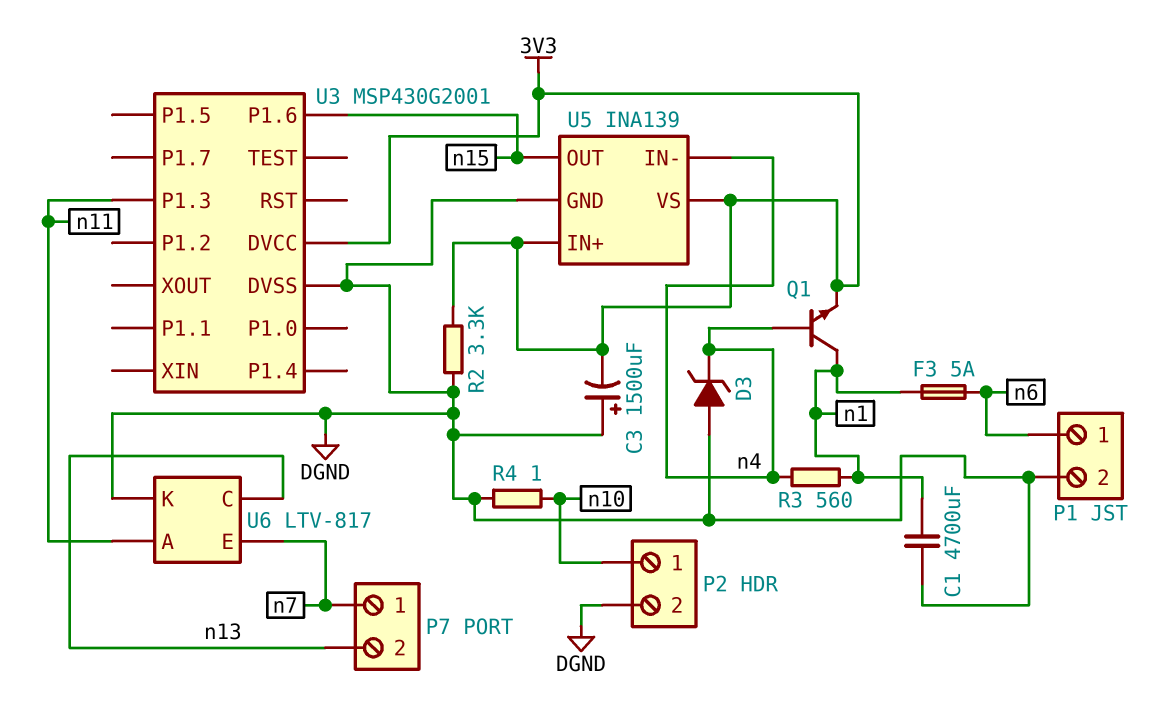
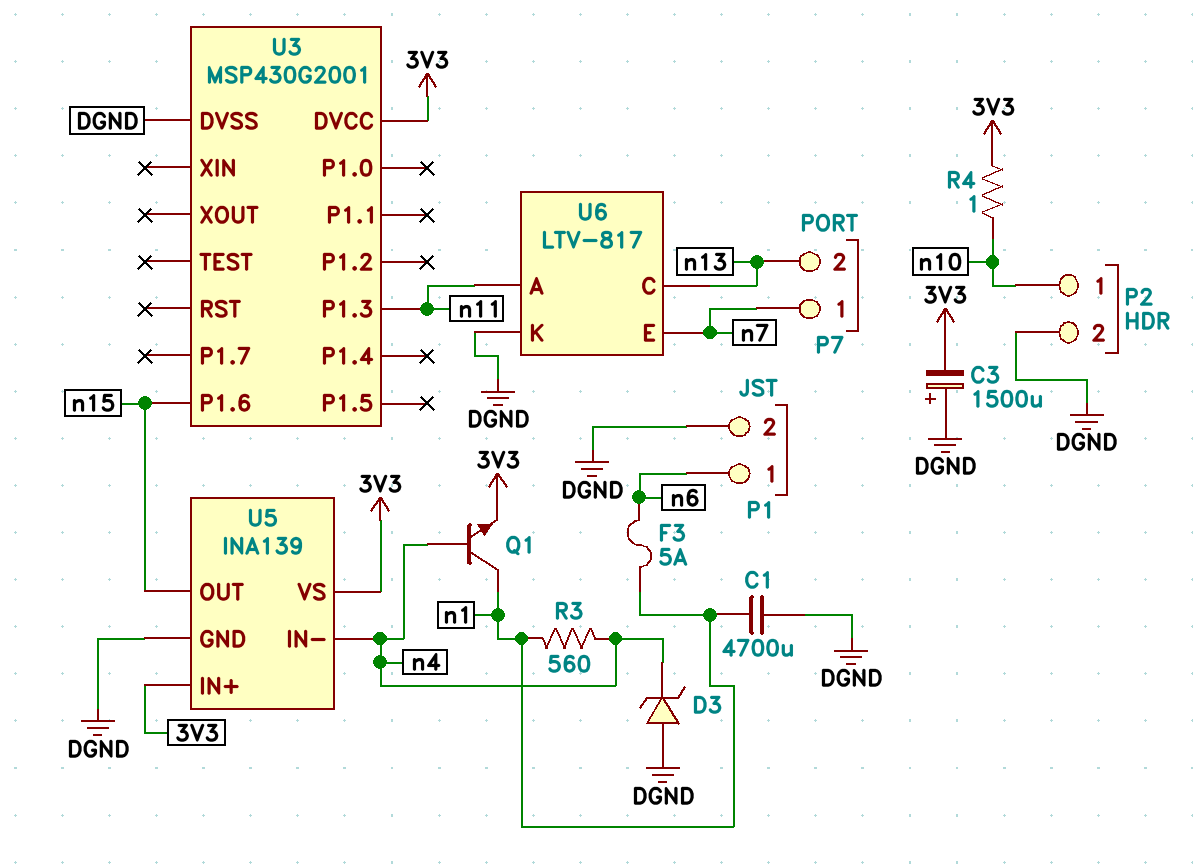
R2: 3.3k (3V3, DGND) -> none
R4: 1 (DGND, n10) -> 1 (3V3, n10)

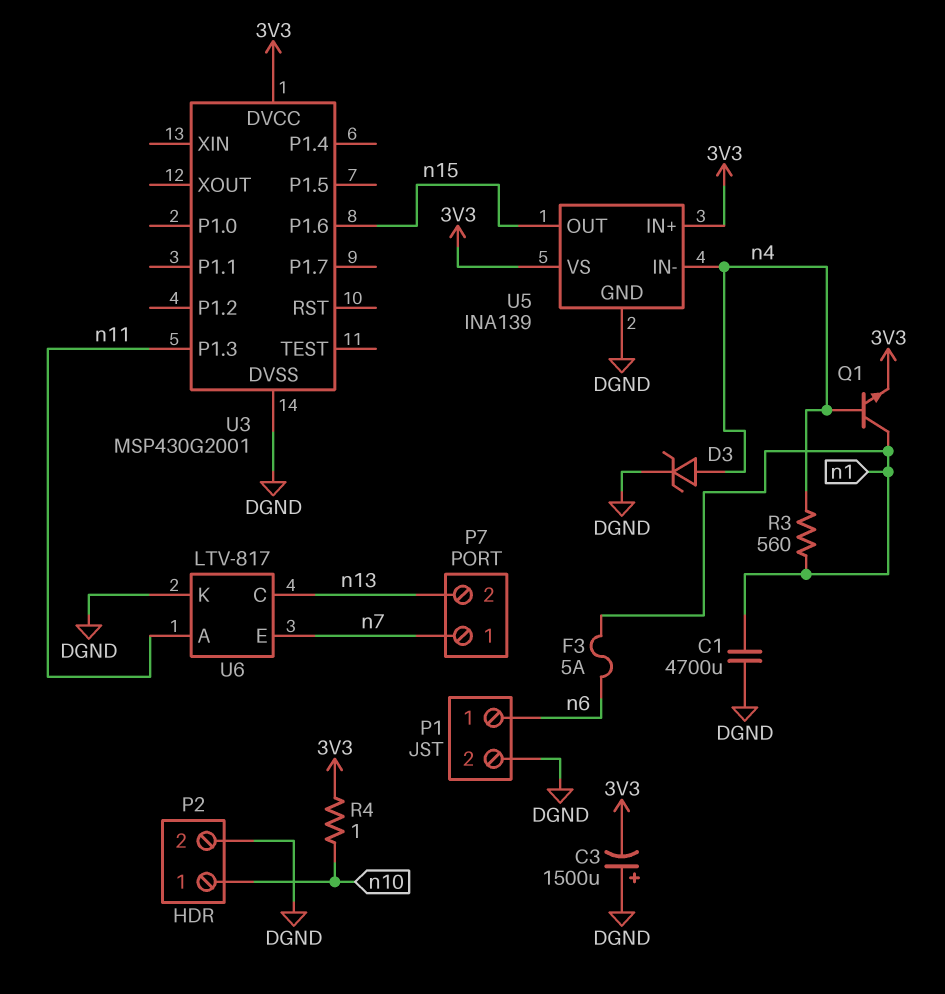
D3: zener (A DGND, K n4) -> zener (A n4, K DGND)

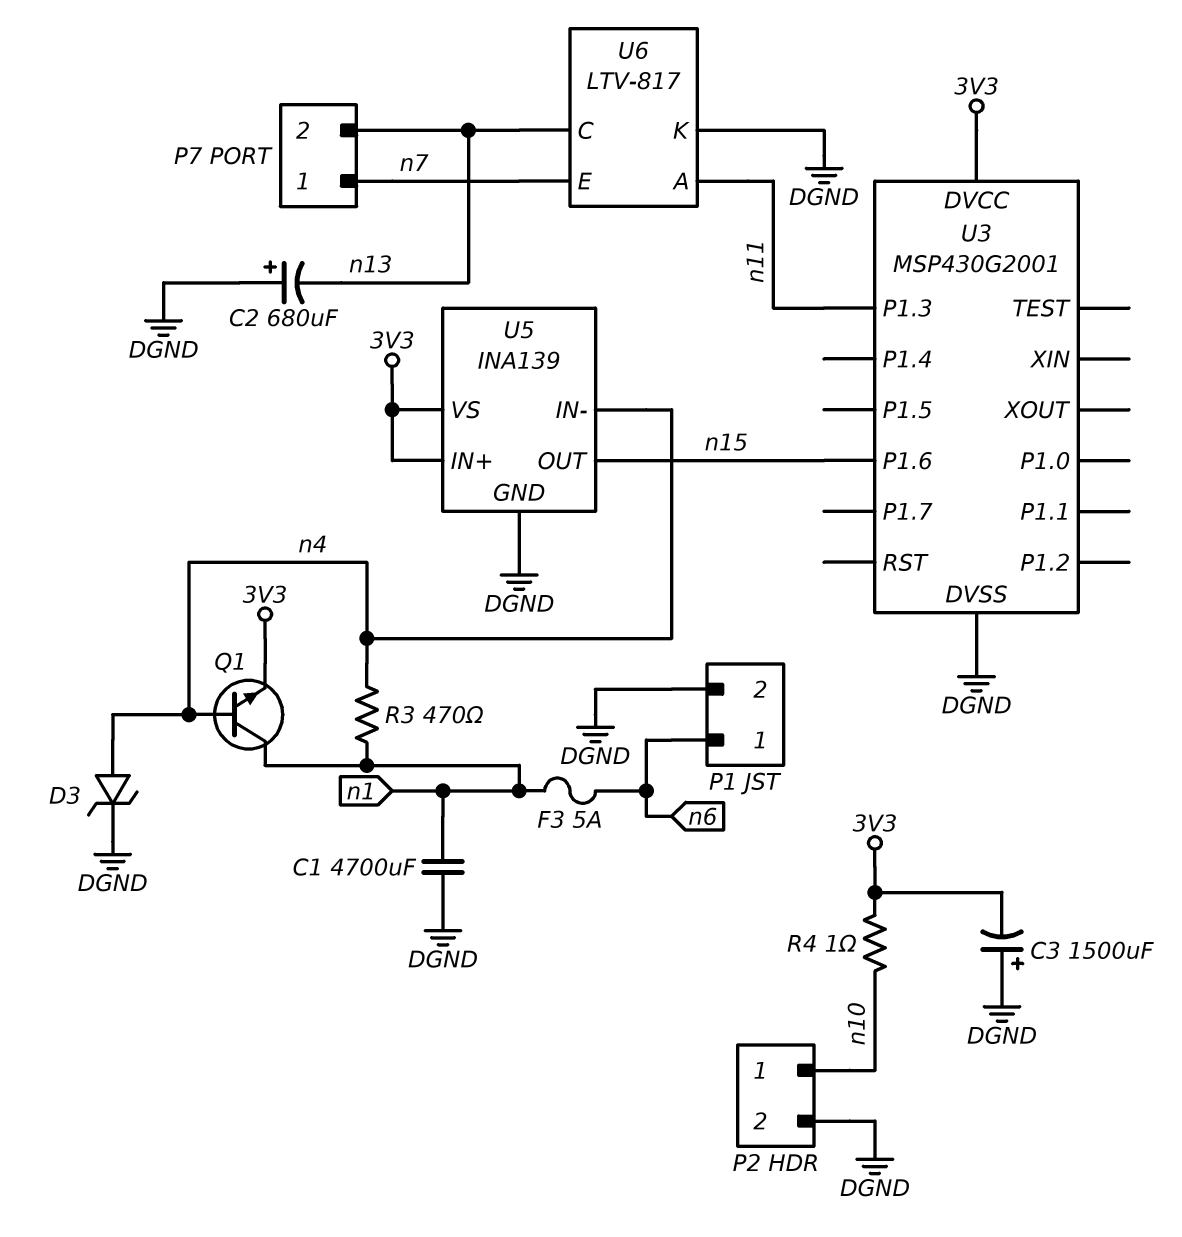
C2: none -> 680uF (plus DGND, minus n13)
R3: 560 (n1, n4) -> 470 (n1, n4)

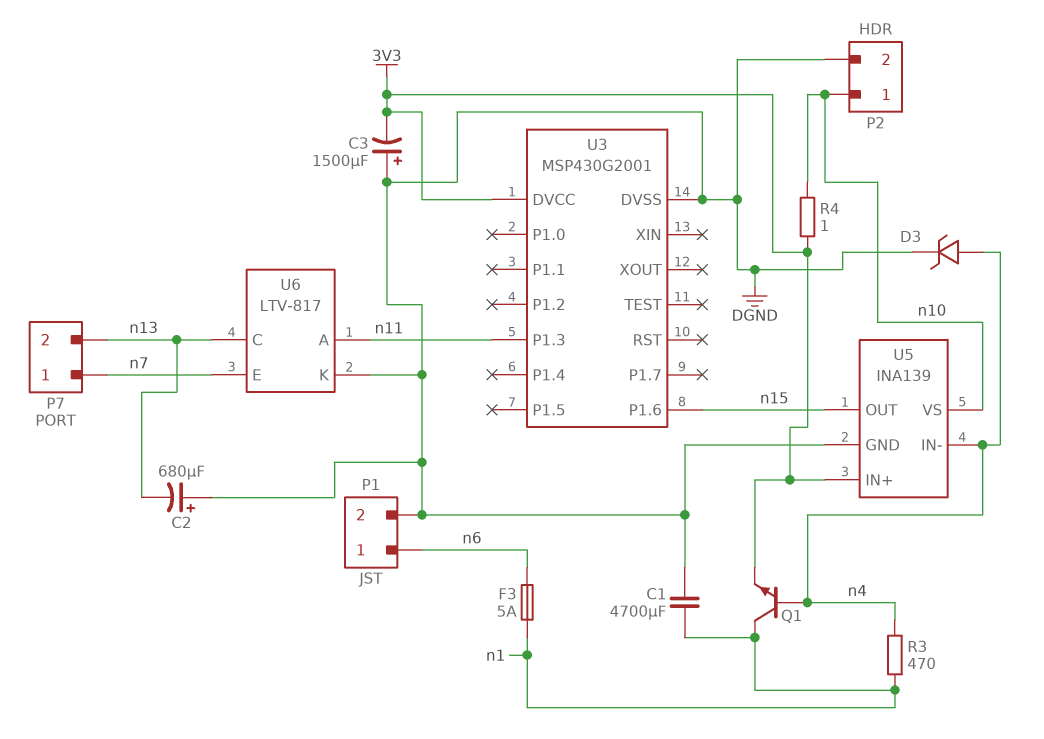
U5 pin VS: 3V3 -> n10

